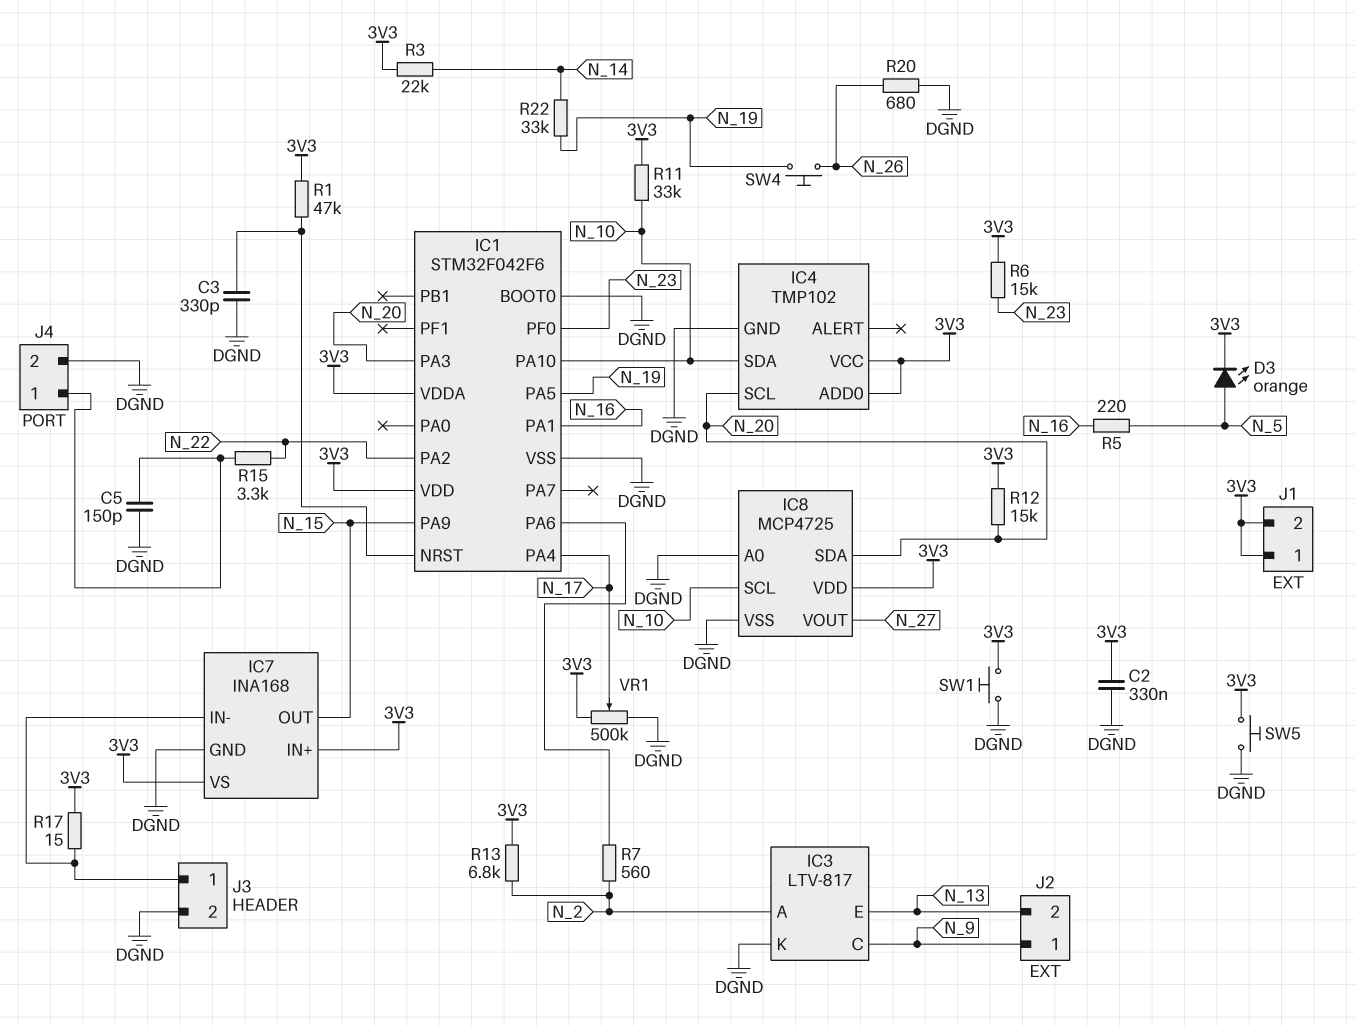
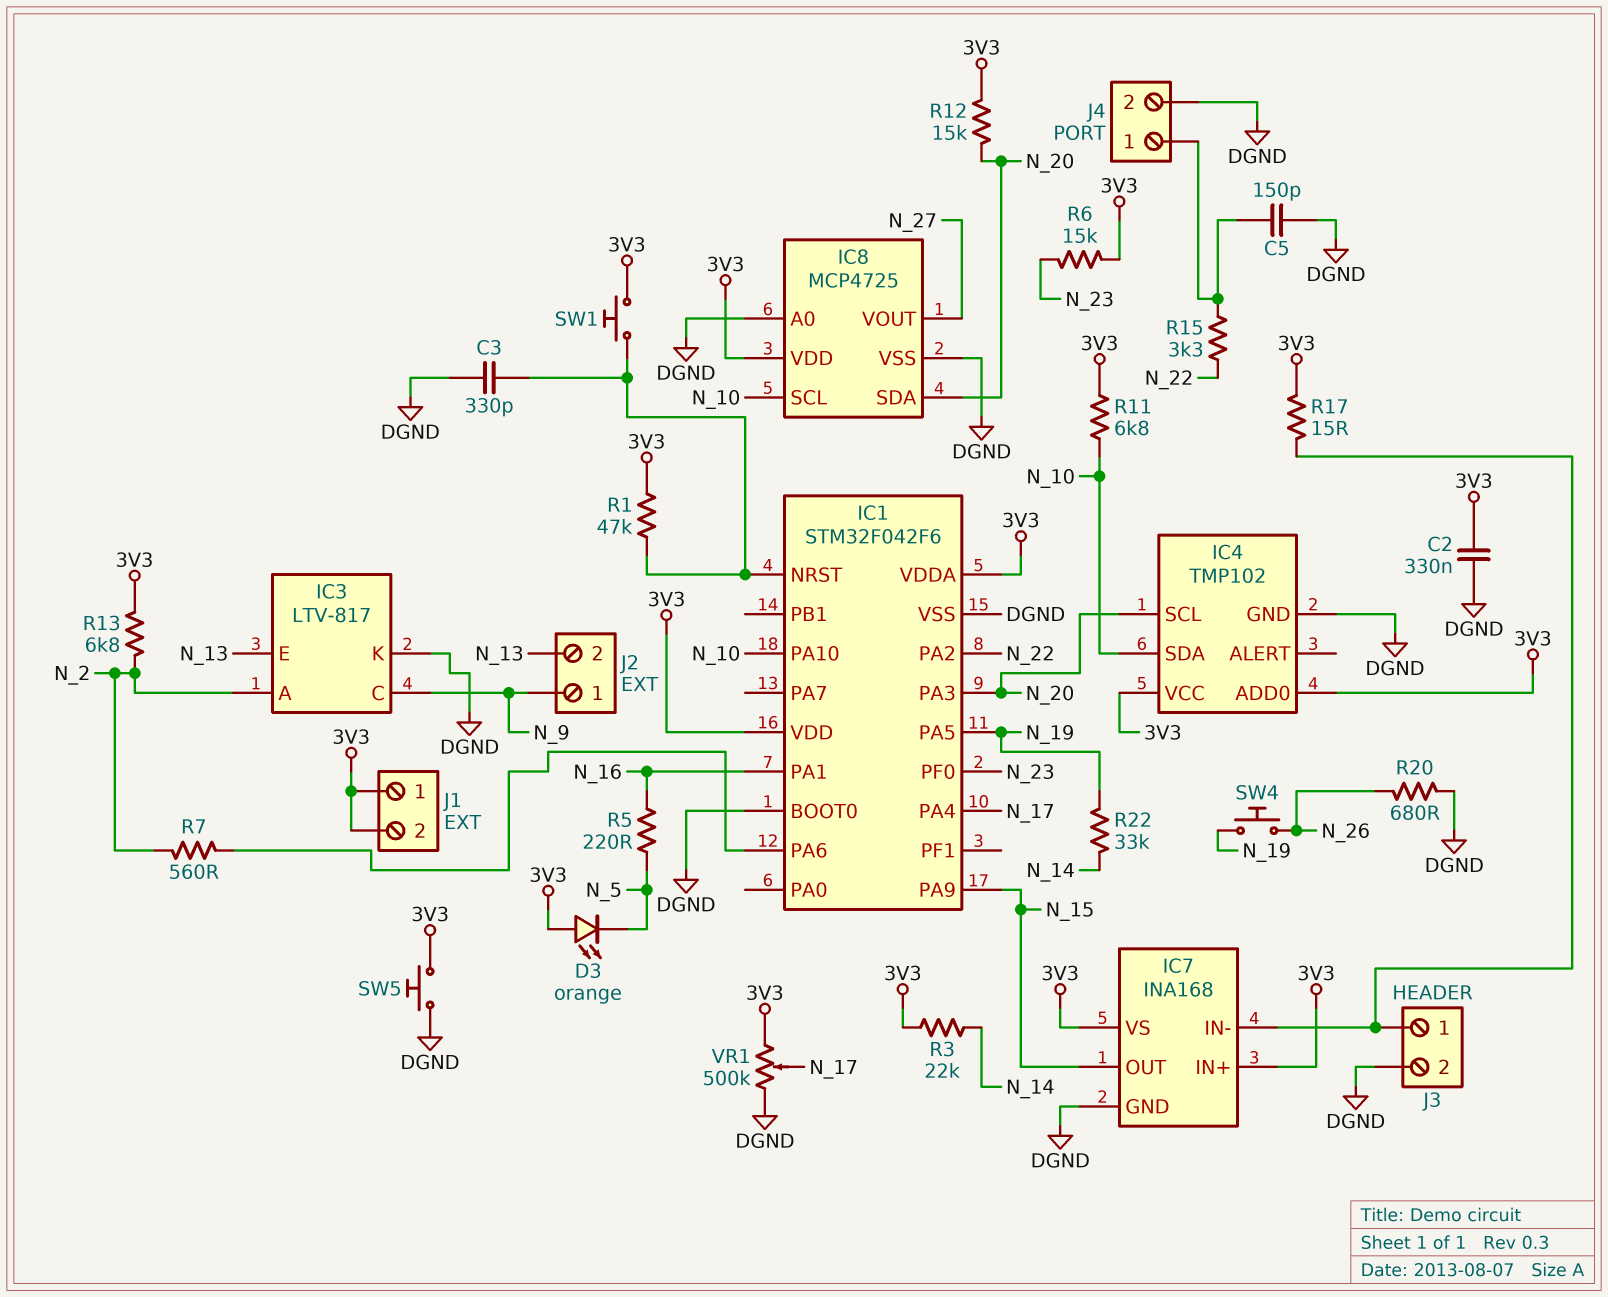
D3: LED orange (A N_5, K 3V3) -> LED orange (A 3V3, K N_5)
R11: 33k (3V3, N_10) -> 6.8k (3V3, N_10)
SW1: button (3V3, DGND) -> button (3V3, IC1/NRST)

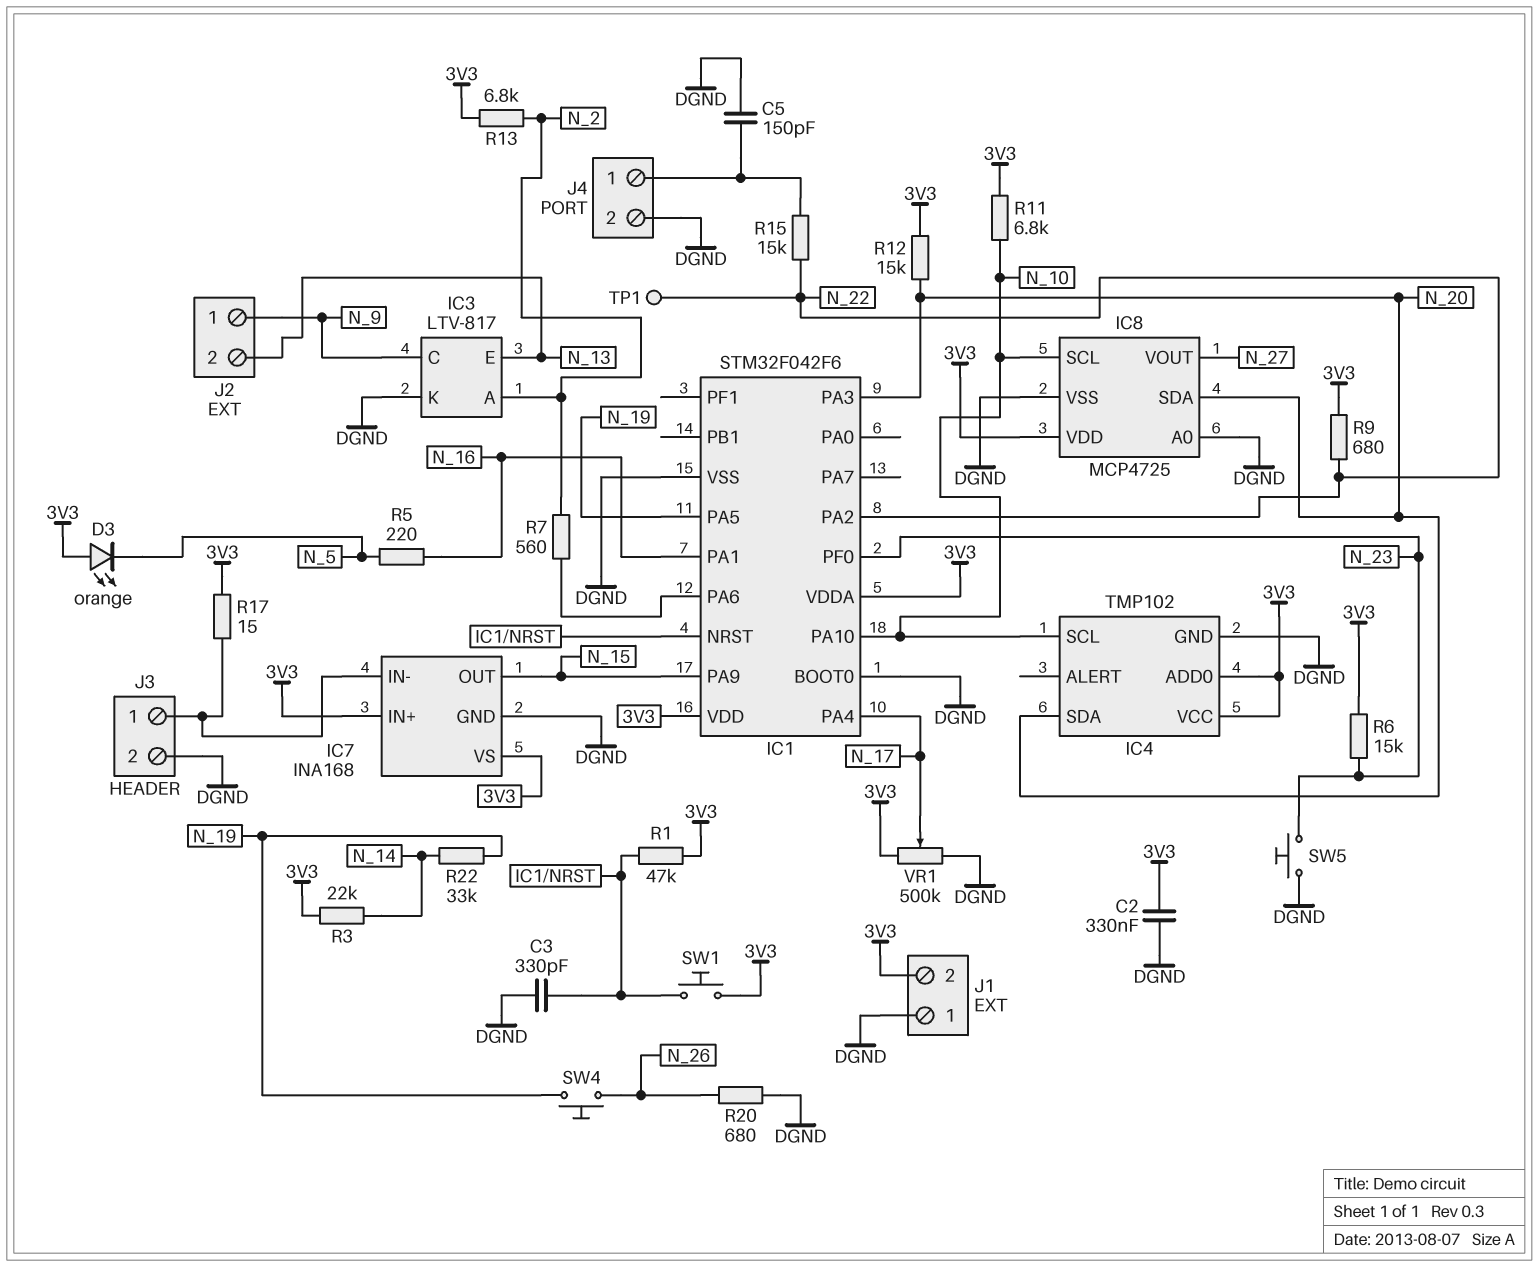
IC4 pin SCL: N_20 -> N_10
IC4 pin SDA: N_10 -> N_20
J1 pin 1: 3V3 -> DGND
R9: none -> 680 (3V3, N_22)
R15: 3.3k (J4/1, N_22) -> 15k (J4/1, N_22)
SW5: button (3V3, DGND) -> button (DGND, N_23)
TP1: none -> test point (N_22)

